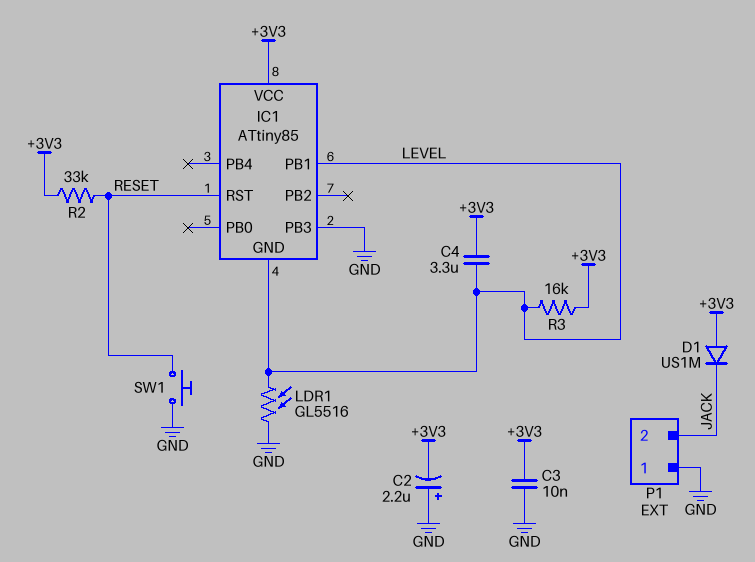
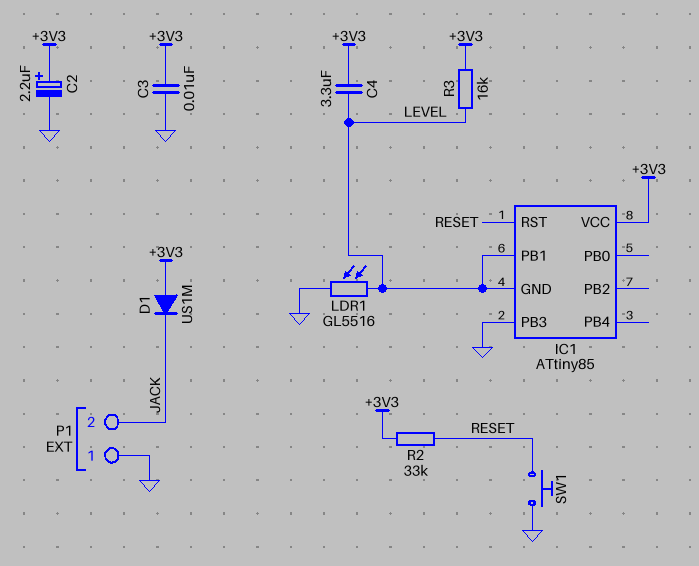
C2: 2.2uF (plus GND, minus +3V3) -> 2.2uF (plus +3V3, minus GND)

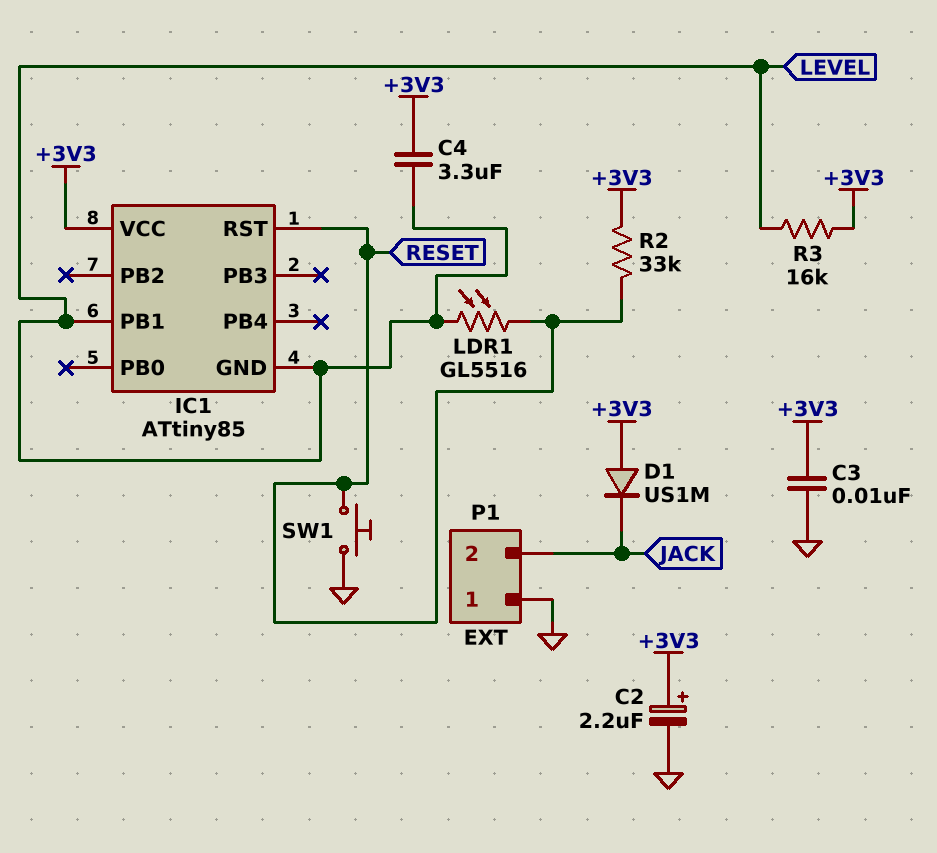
IC1 pin PB3: GND -> none
LDR1: GL5516 (GND, LEVEL) -> GL5516 (LEVEL, RESET)

